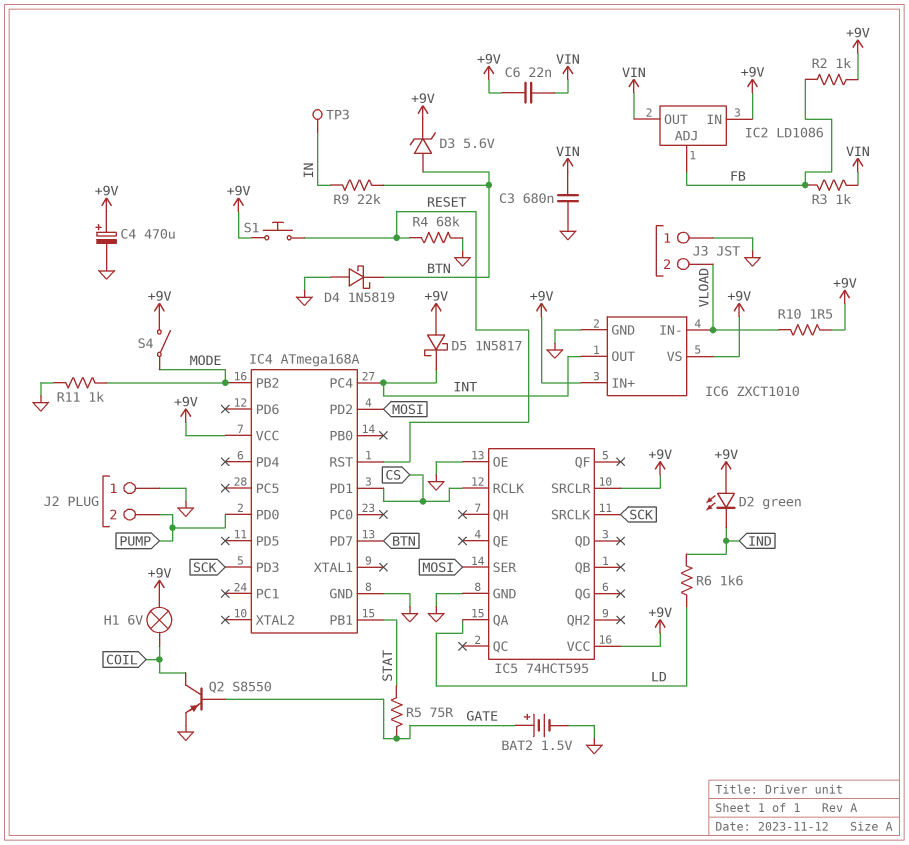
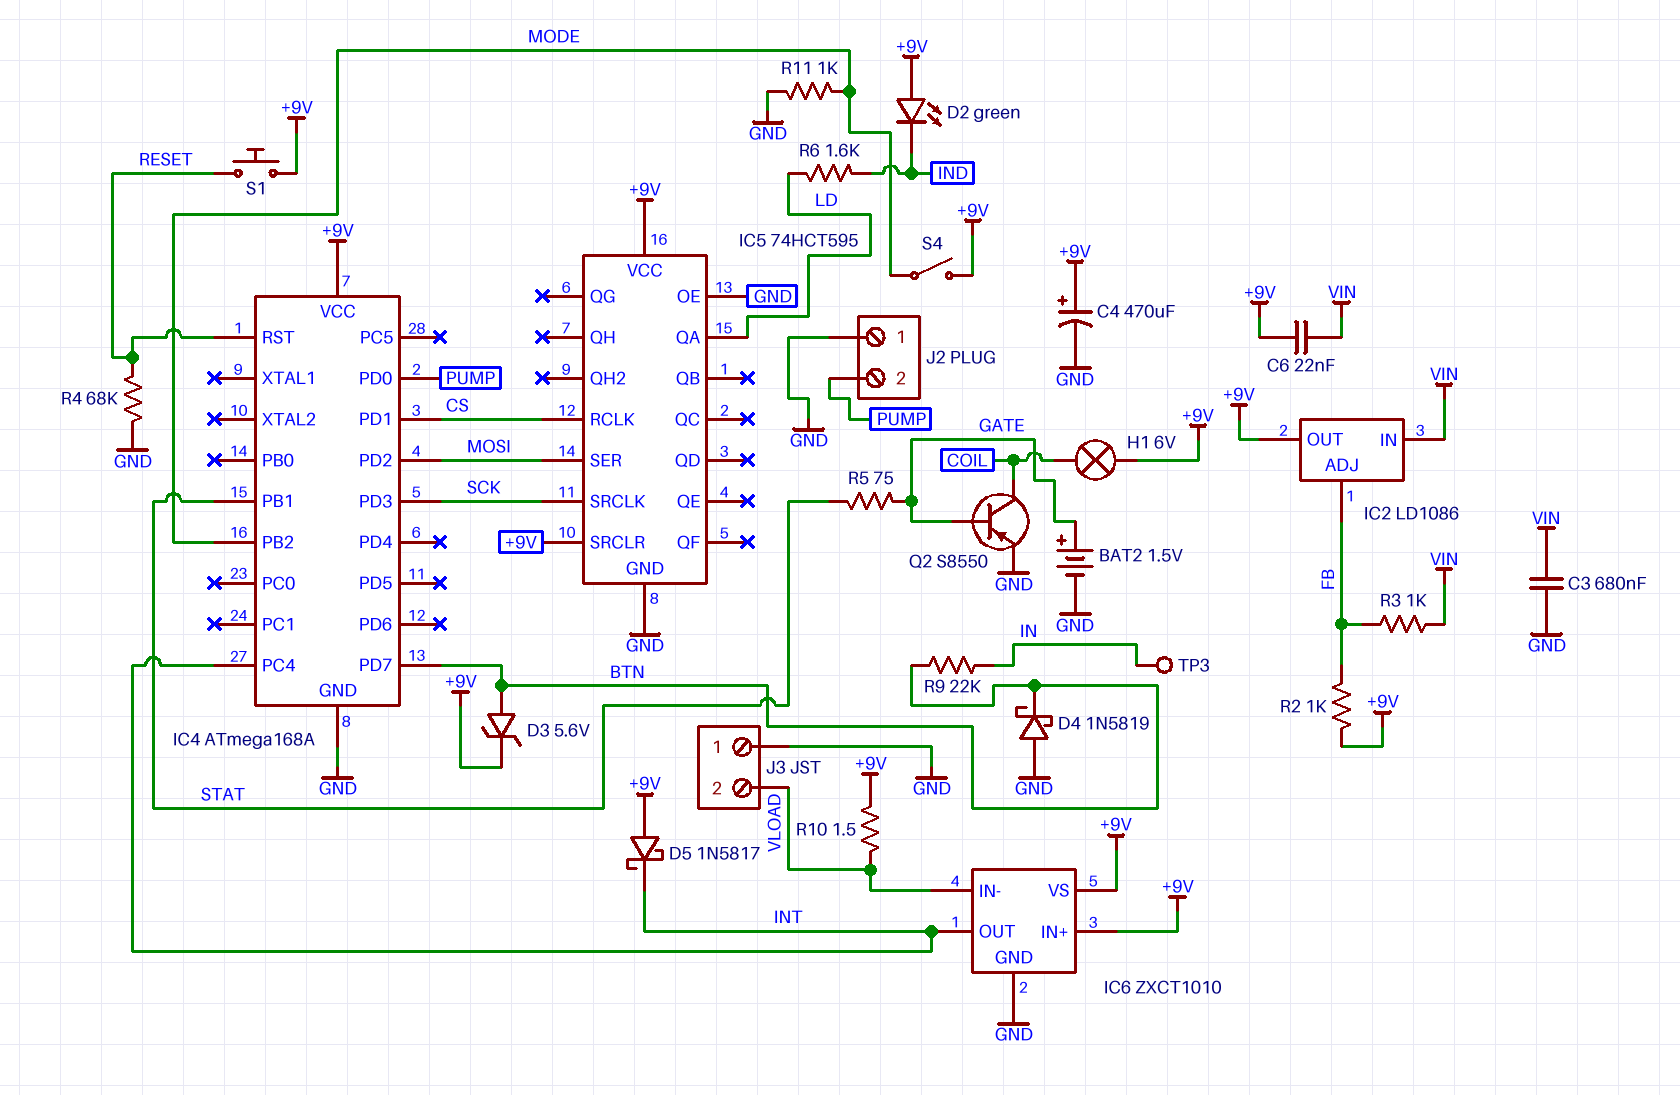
IC2 pin IN: +9V -> VIN
IC2 pin OUT: VIN -> +9V

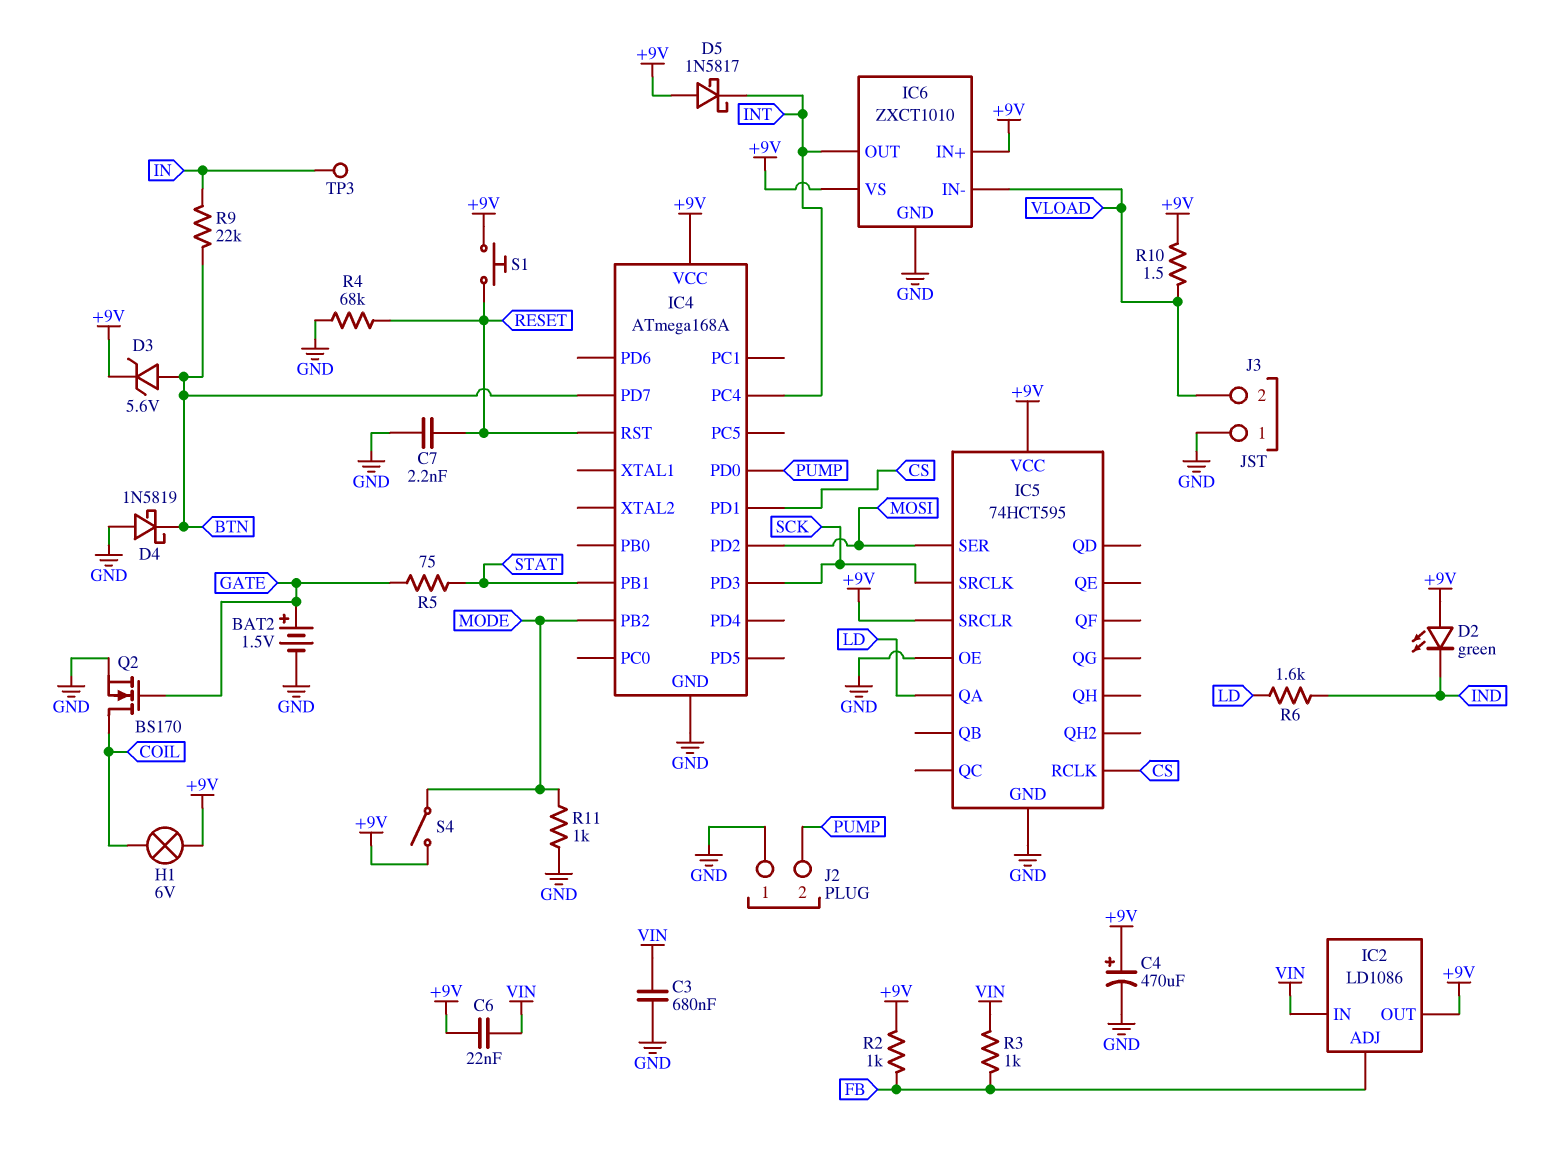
C7: none -> 2.2nF (GND, RESET)
Q2: PNP S8550 (B GATE, C COIL, E GND) -> NMOS BS170 (G GATE, D COIL, S GND)

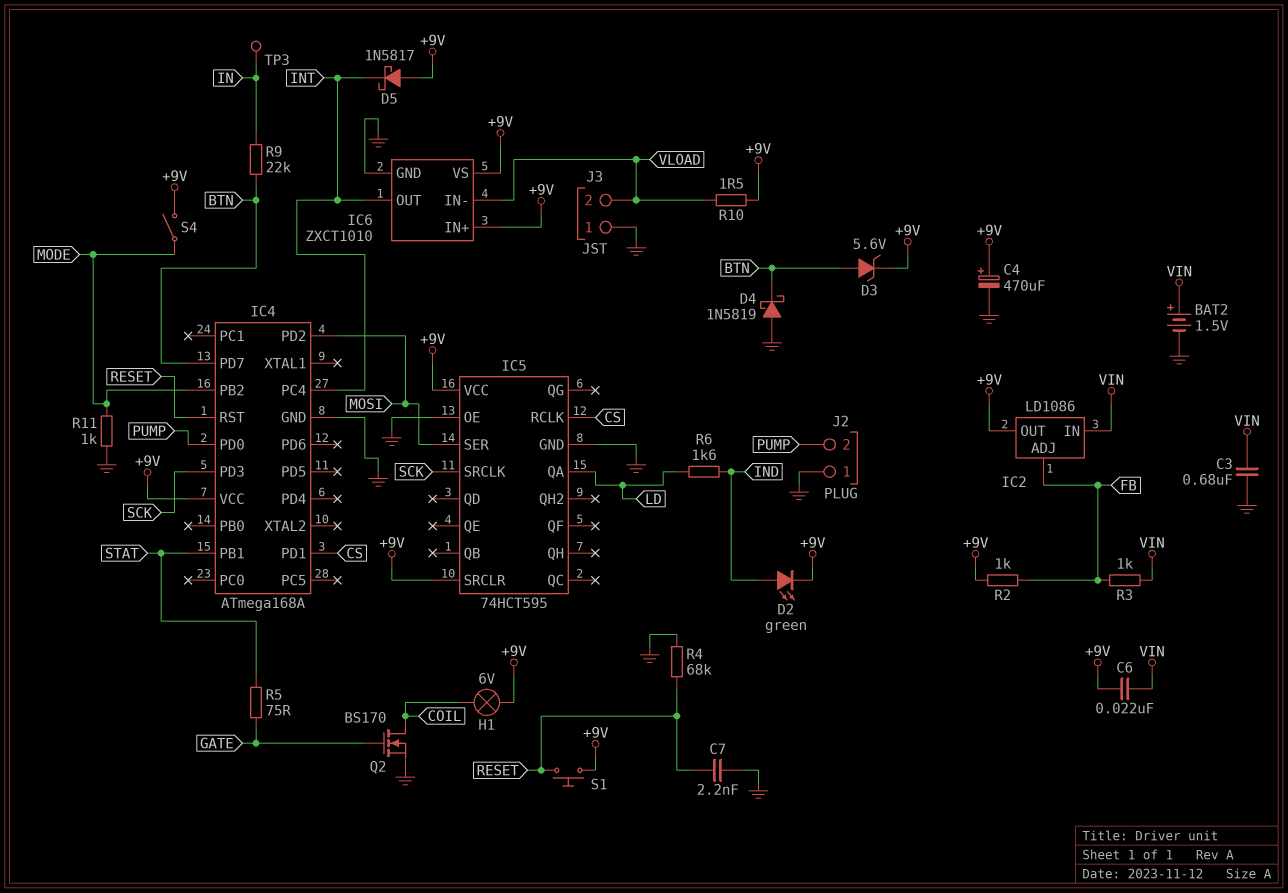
BAT2: 1.5V (plus GATE, minus GND) -> 1.5V (plus VIN, minus GND)
D2: LED green (A +9V, K IND) -> LED green (A IND, K +9V)

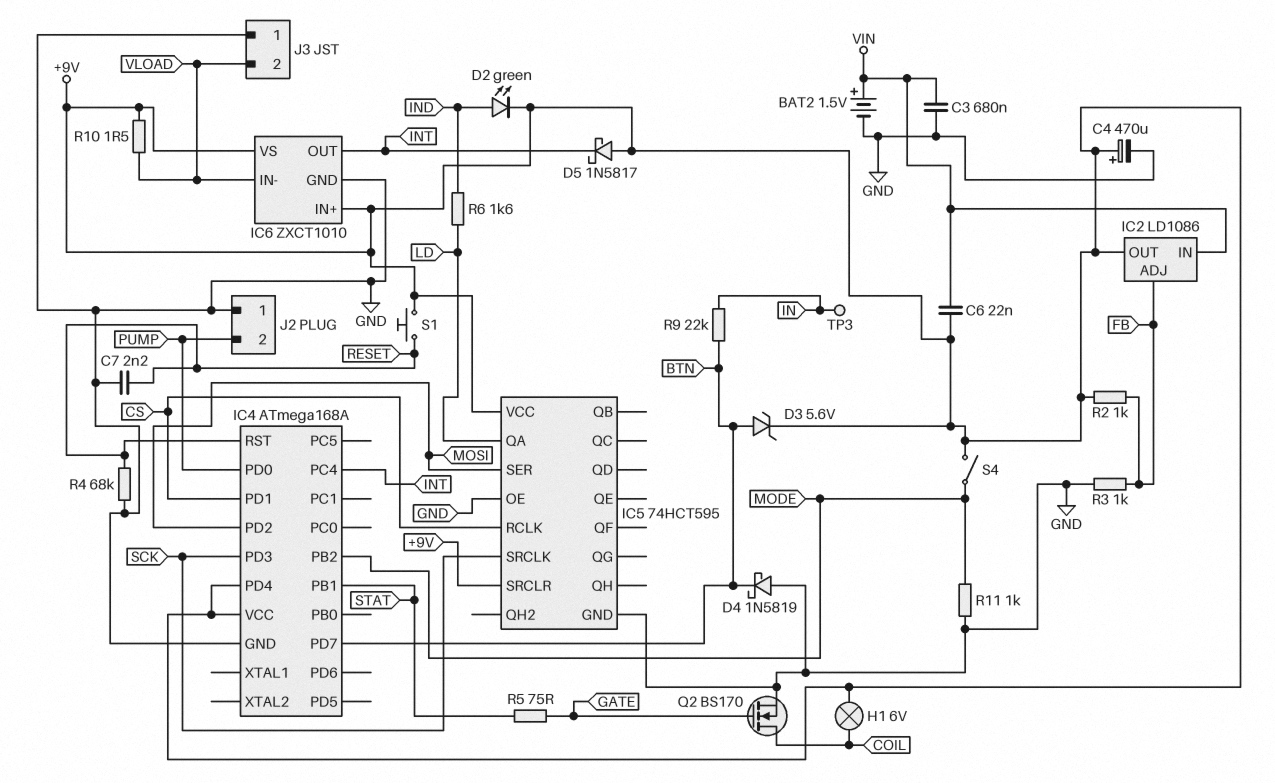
IC4 pin PD4: none -> +9V
R3: 1k (FB, VIN) -> 1k (FB, GND)

